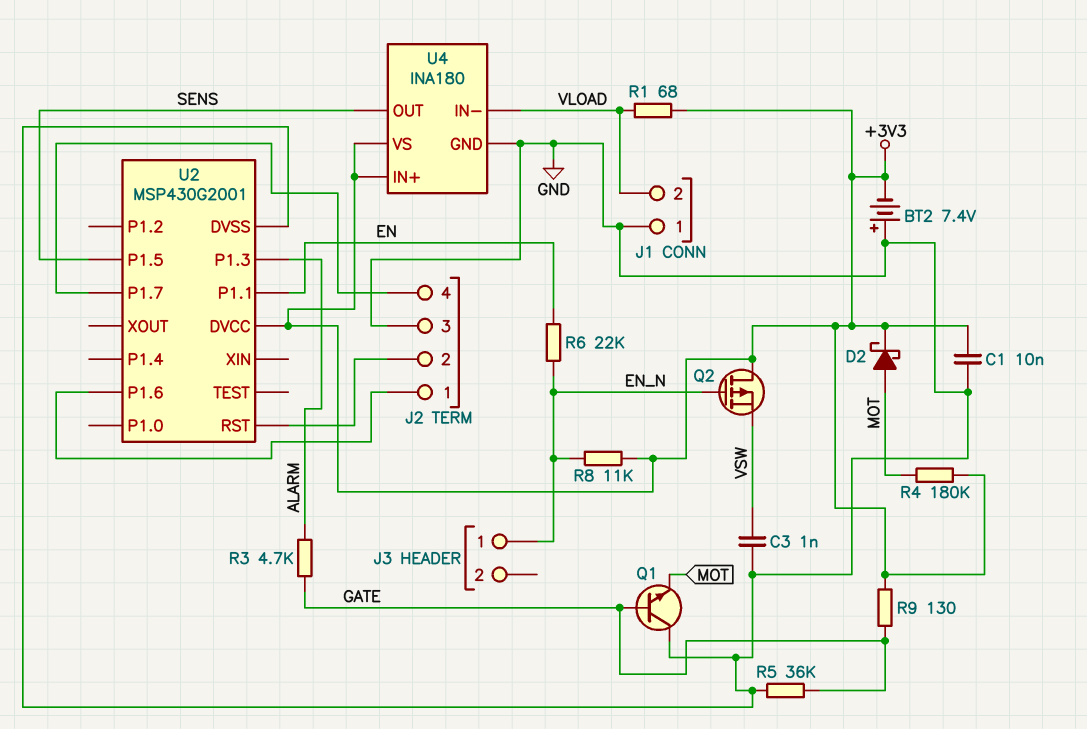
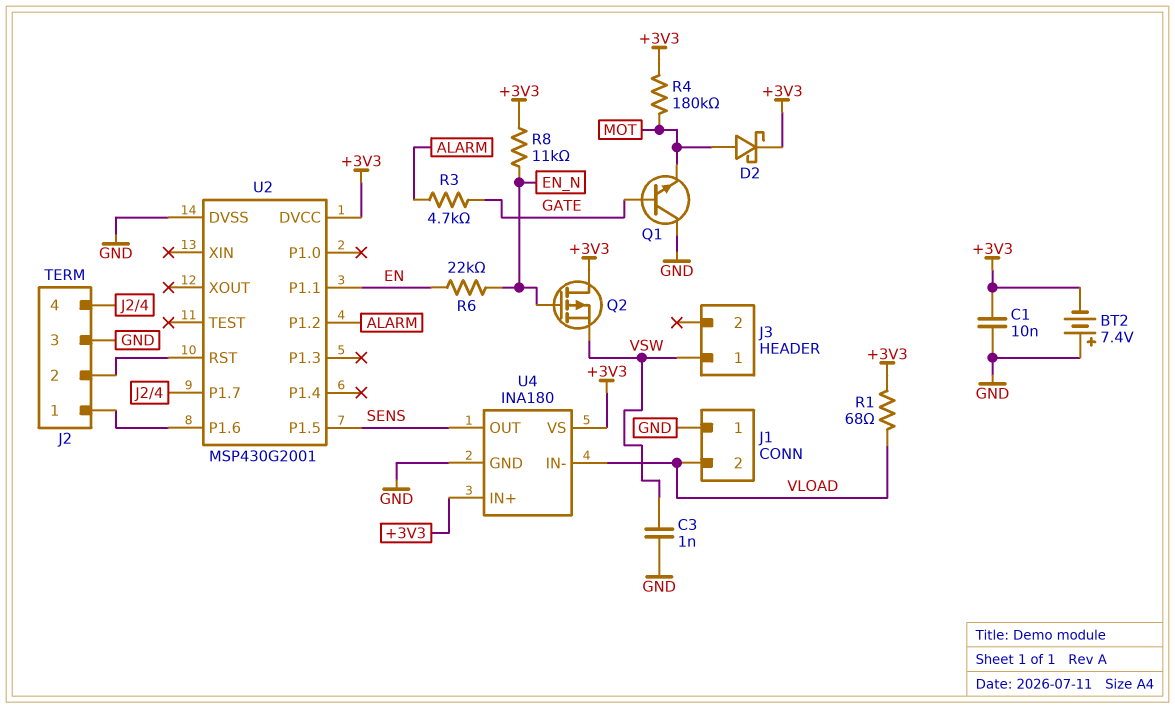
J3 pin 1: EN_N -> VSW
R5: 36k (GATE, GND) -> none
R9: 130 (+3V3, GATE) -> none
U2 pin P1.2: none -> ALARM
U2 pin P1.3: ALARM -> none

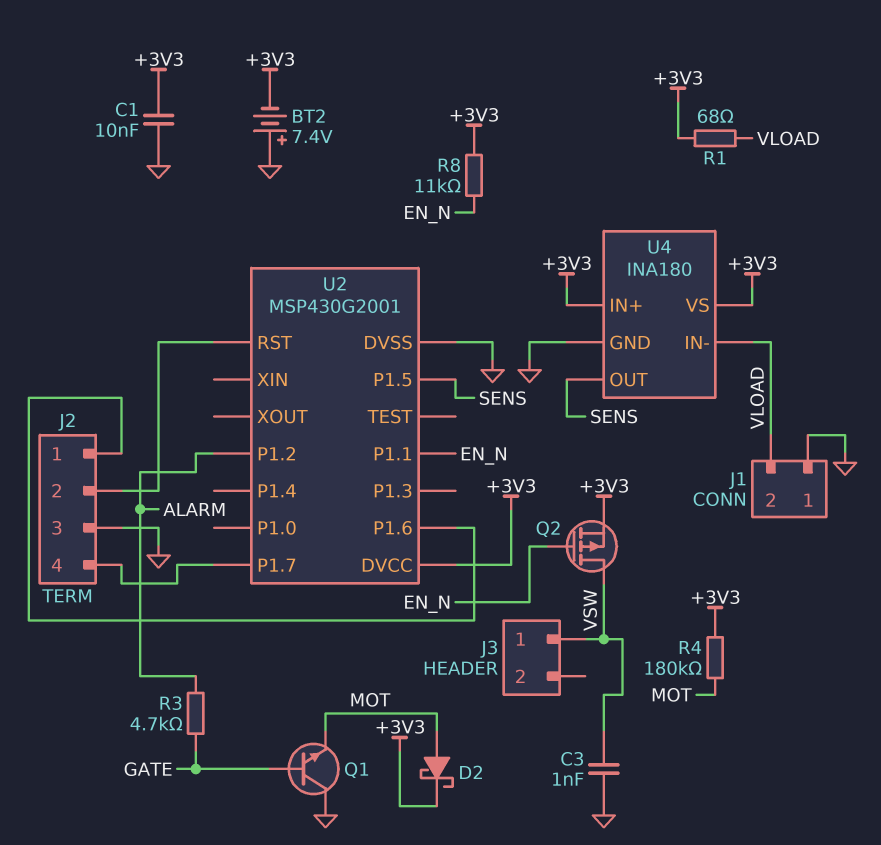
Q2: PMOS (G EN_N, D +3V3, S VSW) -> PMOS (G EN_N, D VSW, S +3V3)
R6: 22k (EN, EN_N) -> none
U2 pin P1.1: EN -> EN_N

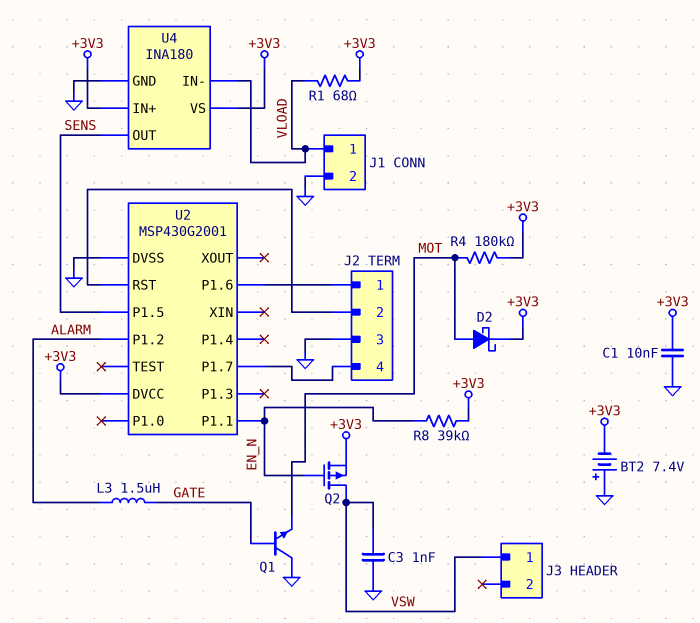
J1 pin 1: GND -> VLOAD
J1 pin 2: VLOAD -> GND
L3: none -> 1.5uH (ALARM, GATE)
R3: 4.7k (ALARM, GATE) -> none
R8: 11k (+3V3, EN_N) -> 39k (+3V3, EN_N)

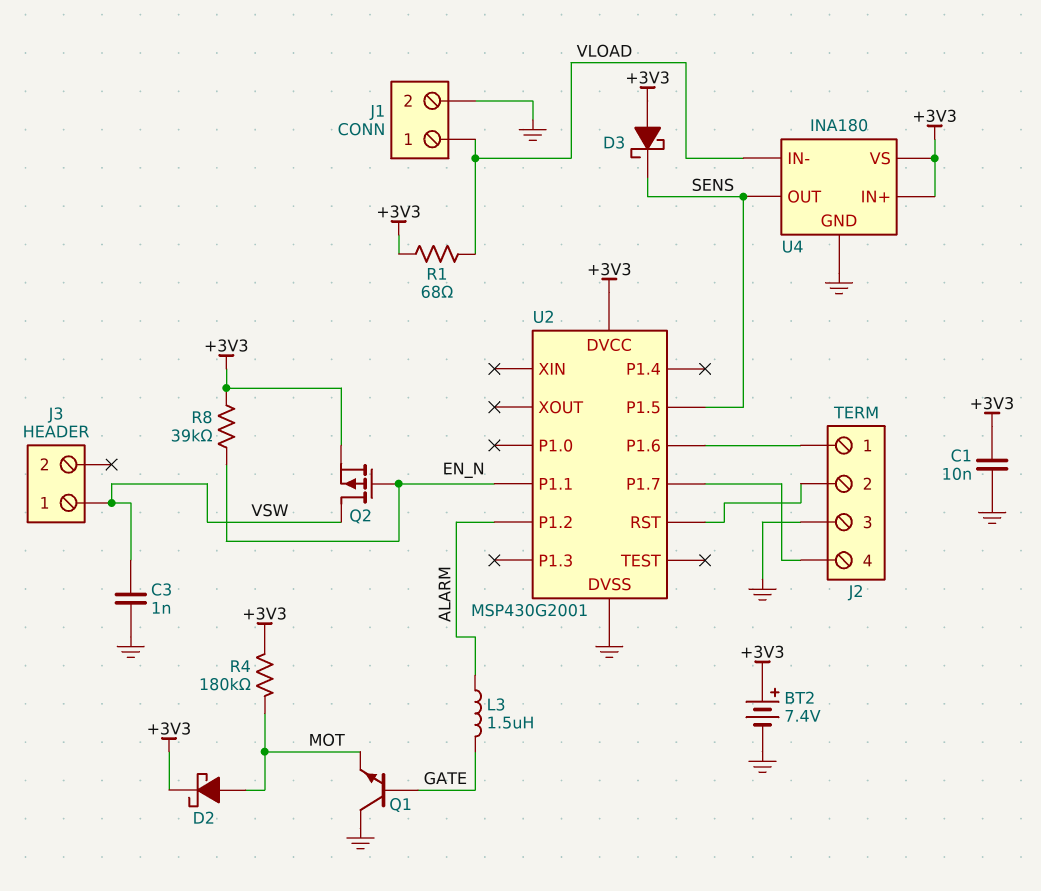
BT2: 7.4V (plus GND, minus +3V3) -> 7.4V (plus +3V3, minus GND)
D3: none -> schottky (A +3V3, K SENS)

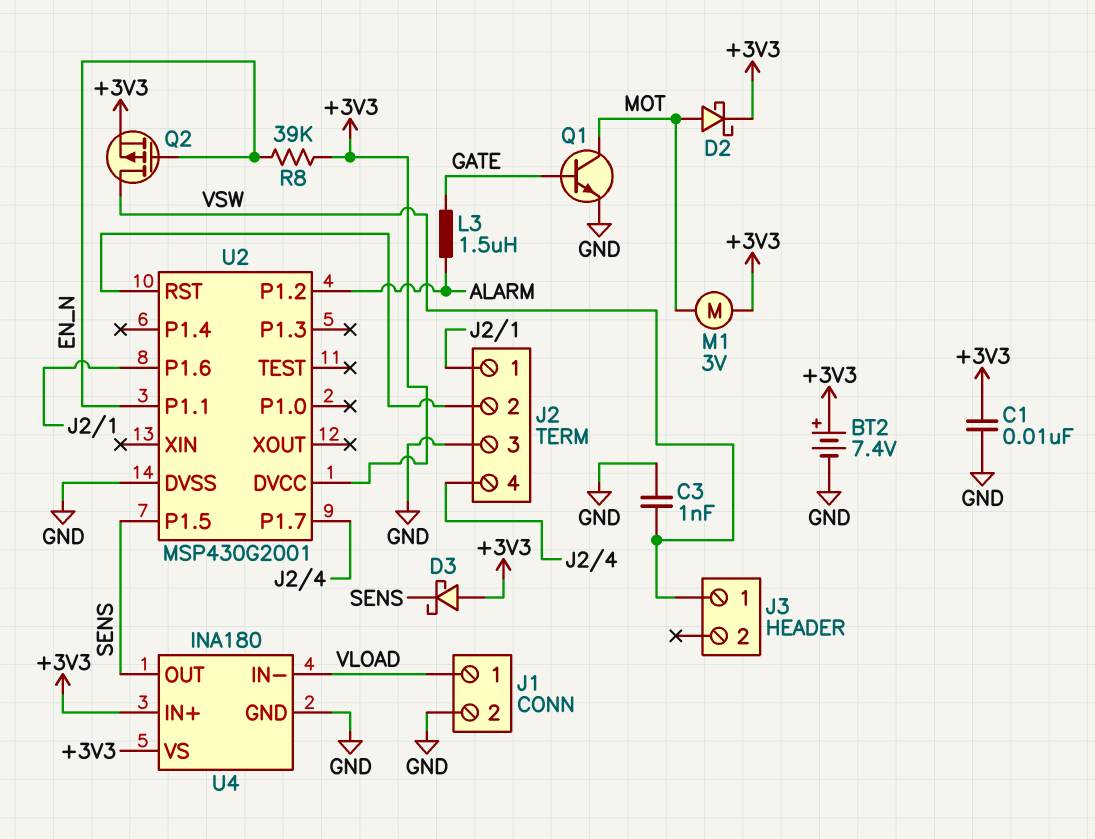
M1: none -> motor 3V (+3V3, MOT)
Q1: NPN (B GATE, C GND, E MOT) -> NPN (B GATE, C MOT, E GND)
R1: 68 (+3V3, VLOAD) -> none
R4: 180k (+3V3, MOT) -> none

